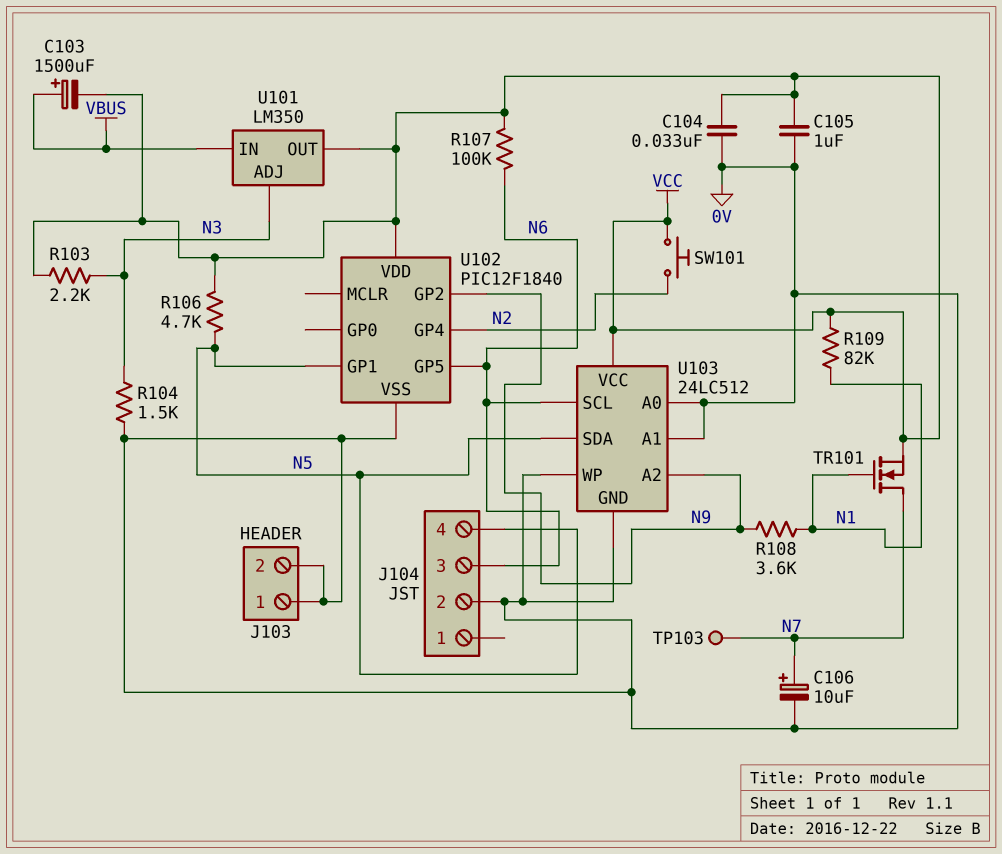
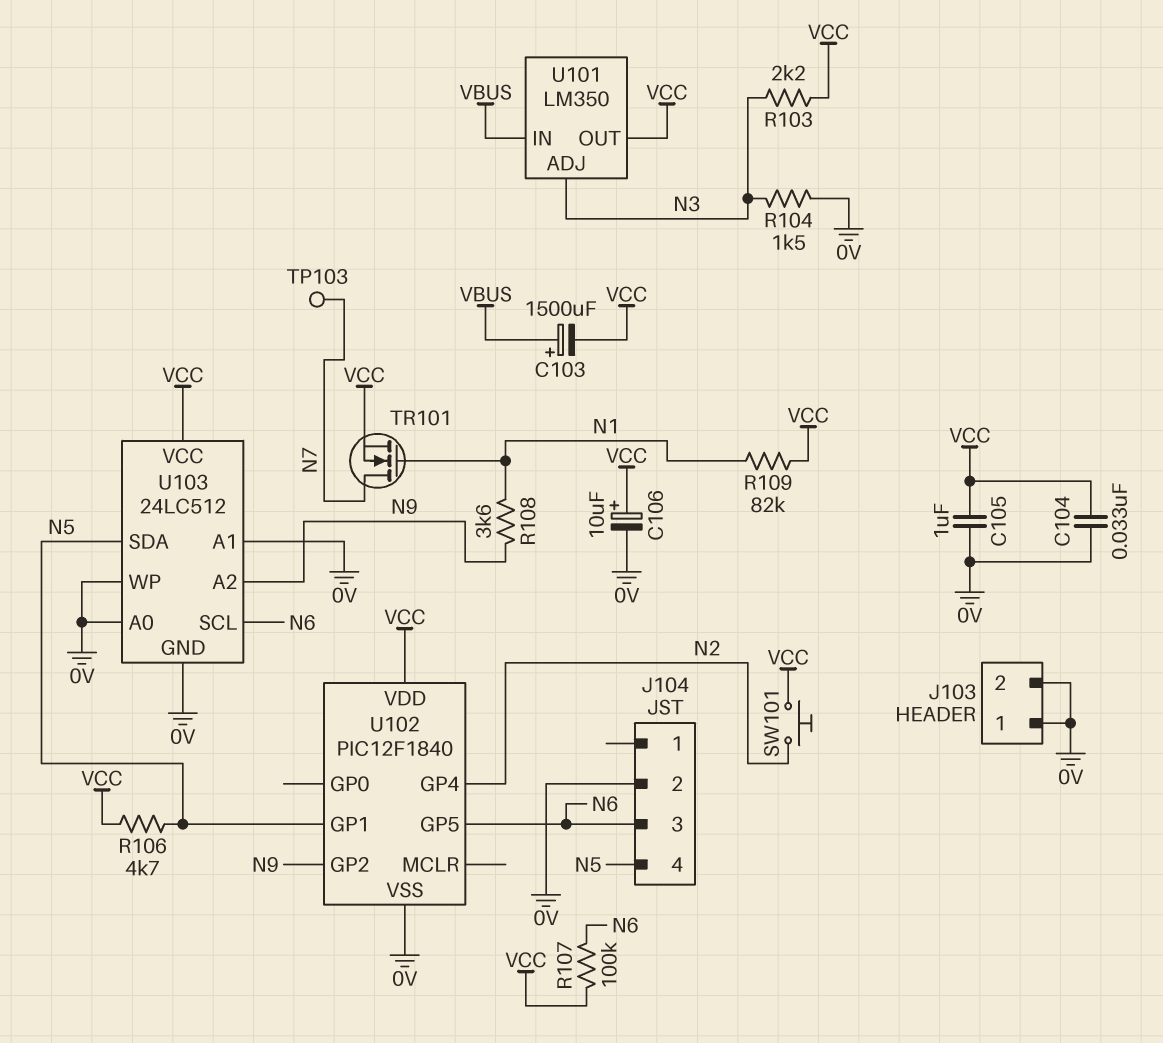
C106: 10uF (plus N7, minus 0V) -> 10uF (plus VCC, minus 0V)

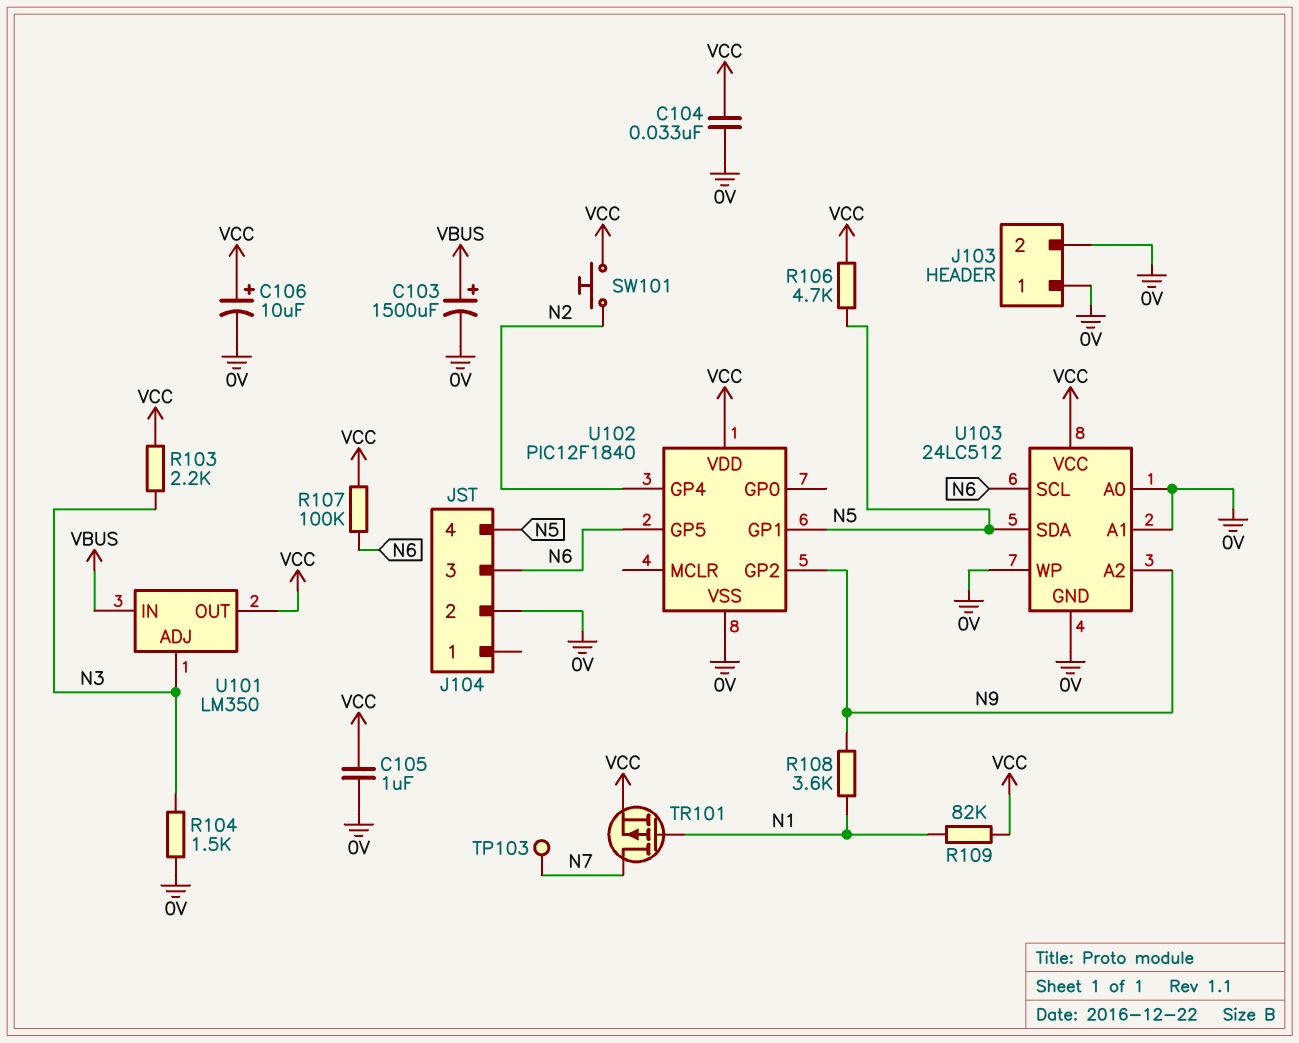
C103: 1500uF (plus VBUS, minus VCC) -> 1500uF (plus VBUS, minus 0V)
TR101: NMOS (G N1, D N7, S VCC) -> PMOS (G N1, D N7, S VCC)

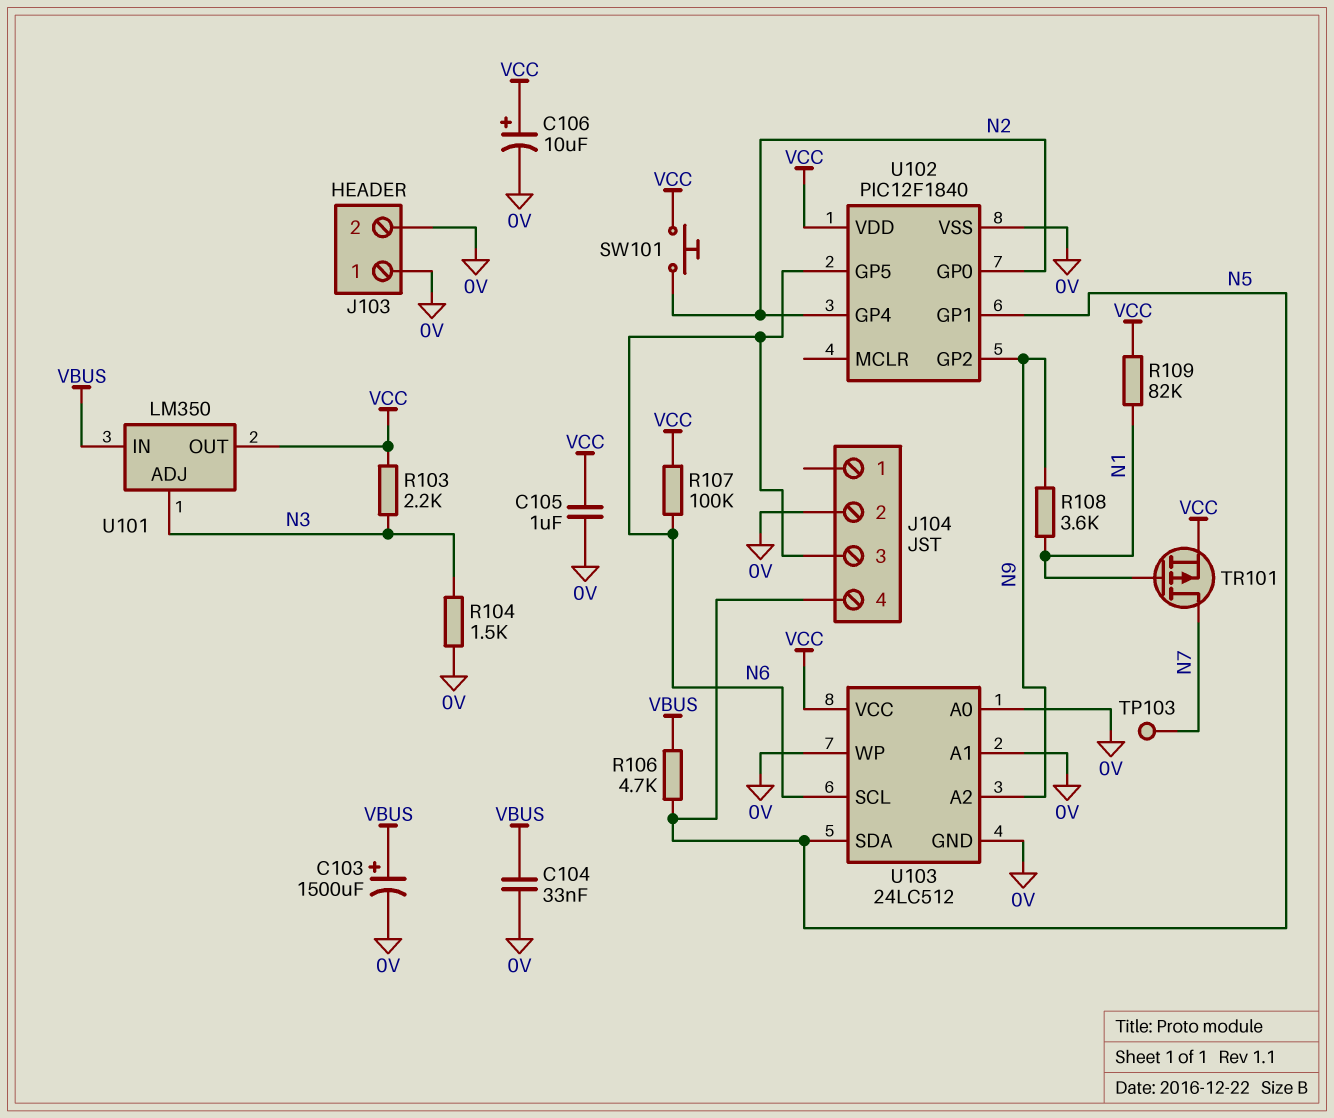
C104: 33nF (0V, VCC) -> 33nF (0V, VBUS)
R106: 4.7k (N5, VCC) -> 4.7k (N5, VBUS)
U102 pin GP0: none -> N2

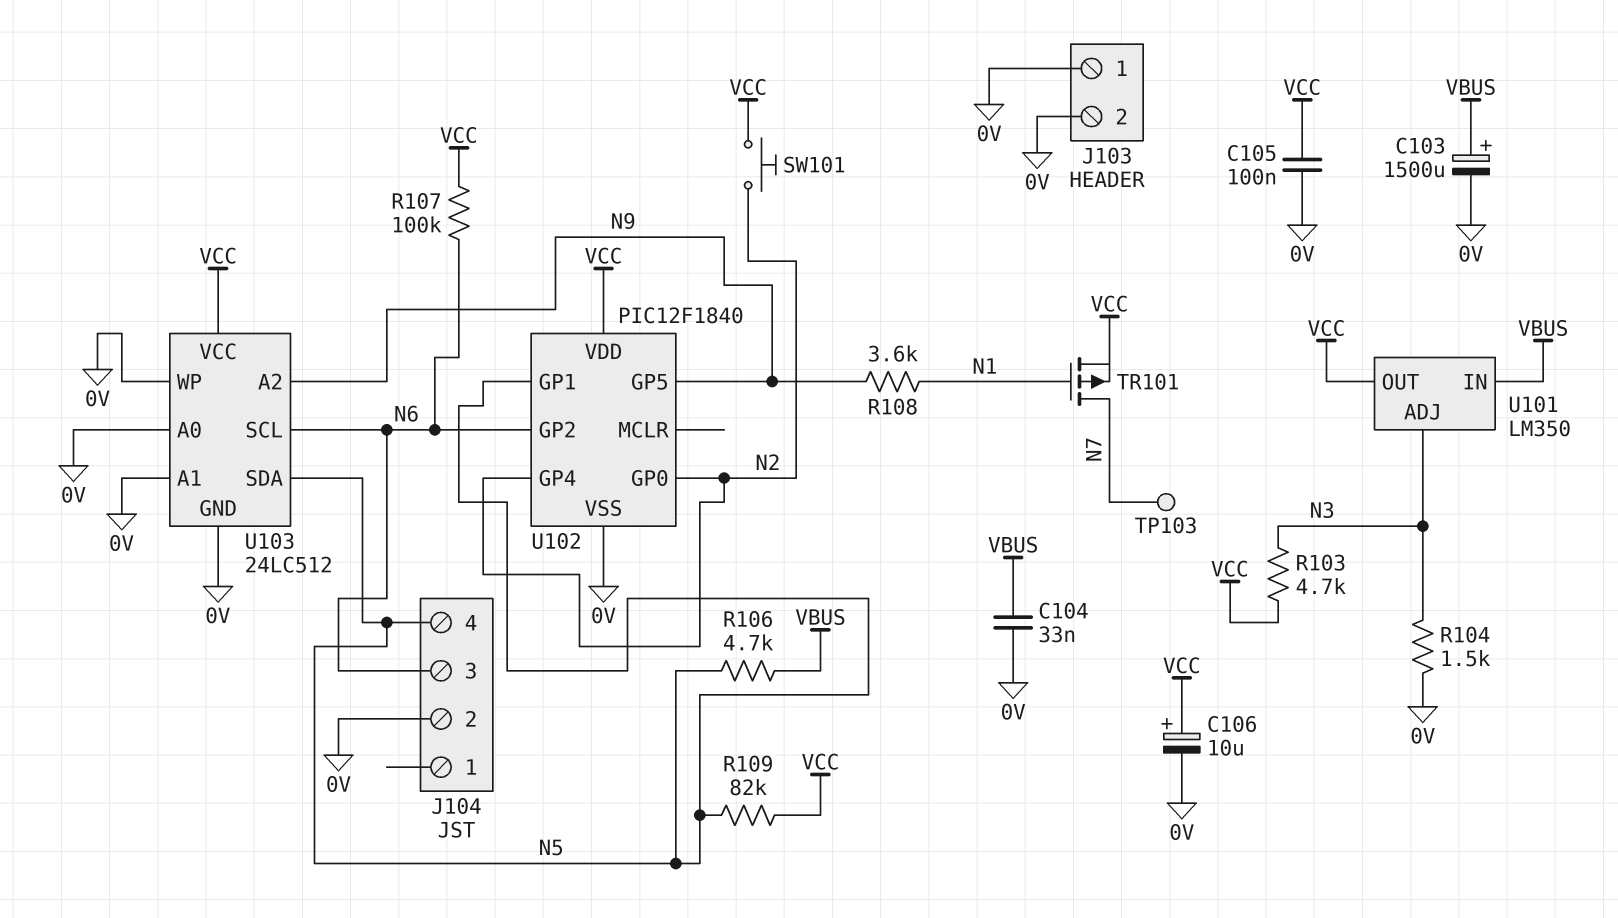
C105: 1uF (0V, VCC) -> 100nF (0V, VCC)
R103: 2.2k (N3, VCC) -> 4.7k (N3, VCC)
R109: 82k (N1, VCC) -> 82k (N5, VCC)
U102 pin GP2: N9 -> N6
U102 pin GP5: N6 -> N9

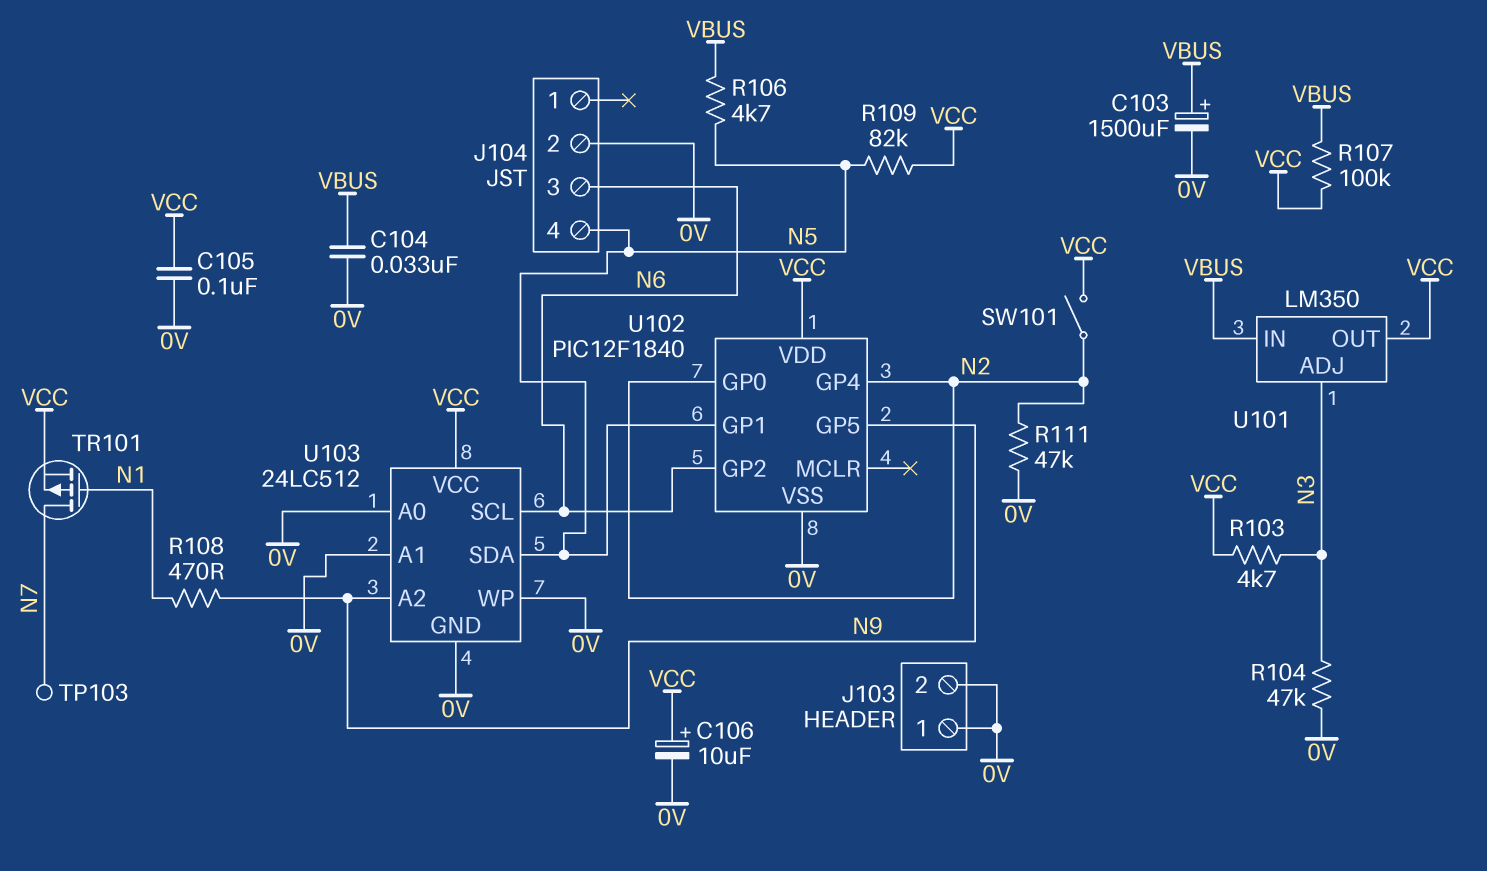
R104: 1.5k (0V, N3) -> 47k (0V, N3)
R107: 100k (N6, VCC) -> 100k (VBUS, VCC)
R108: 3.6k (N1, N9) -> 470 (N1, N9)
R111: none -> 47k (0V, N2)
SW101: button (N2, VCC) -> switch (N2, VCC)

